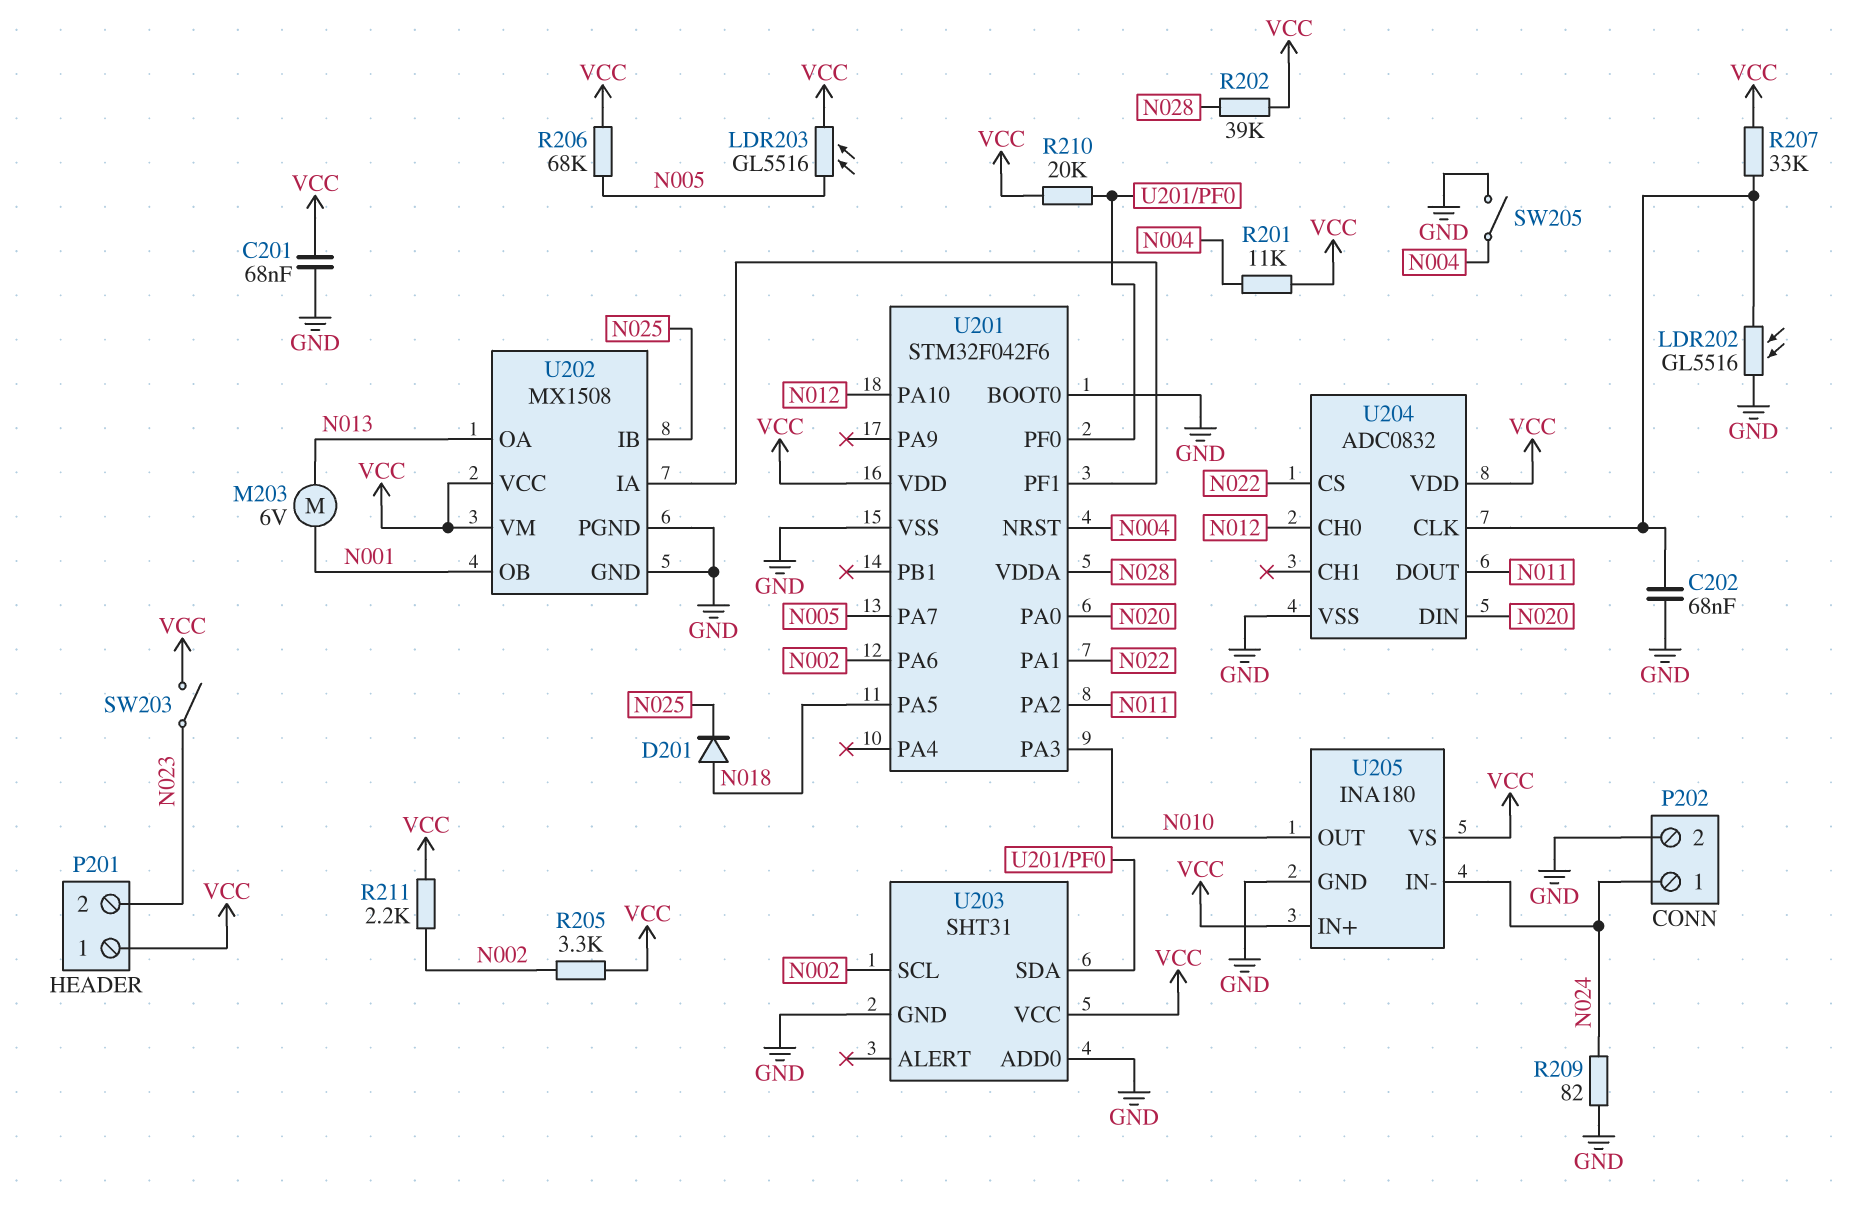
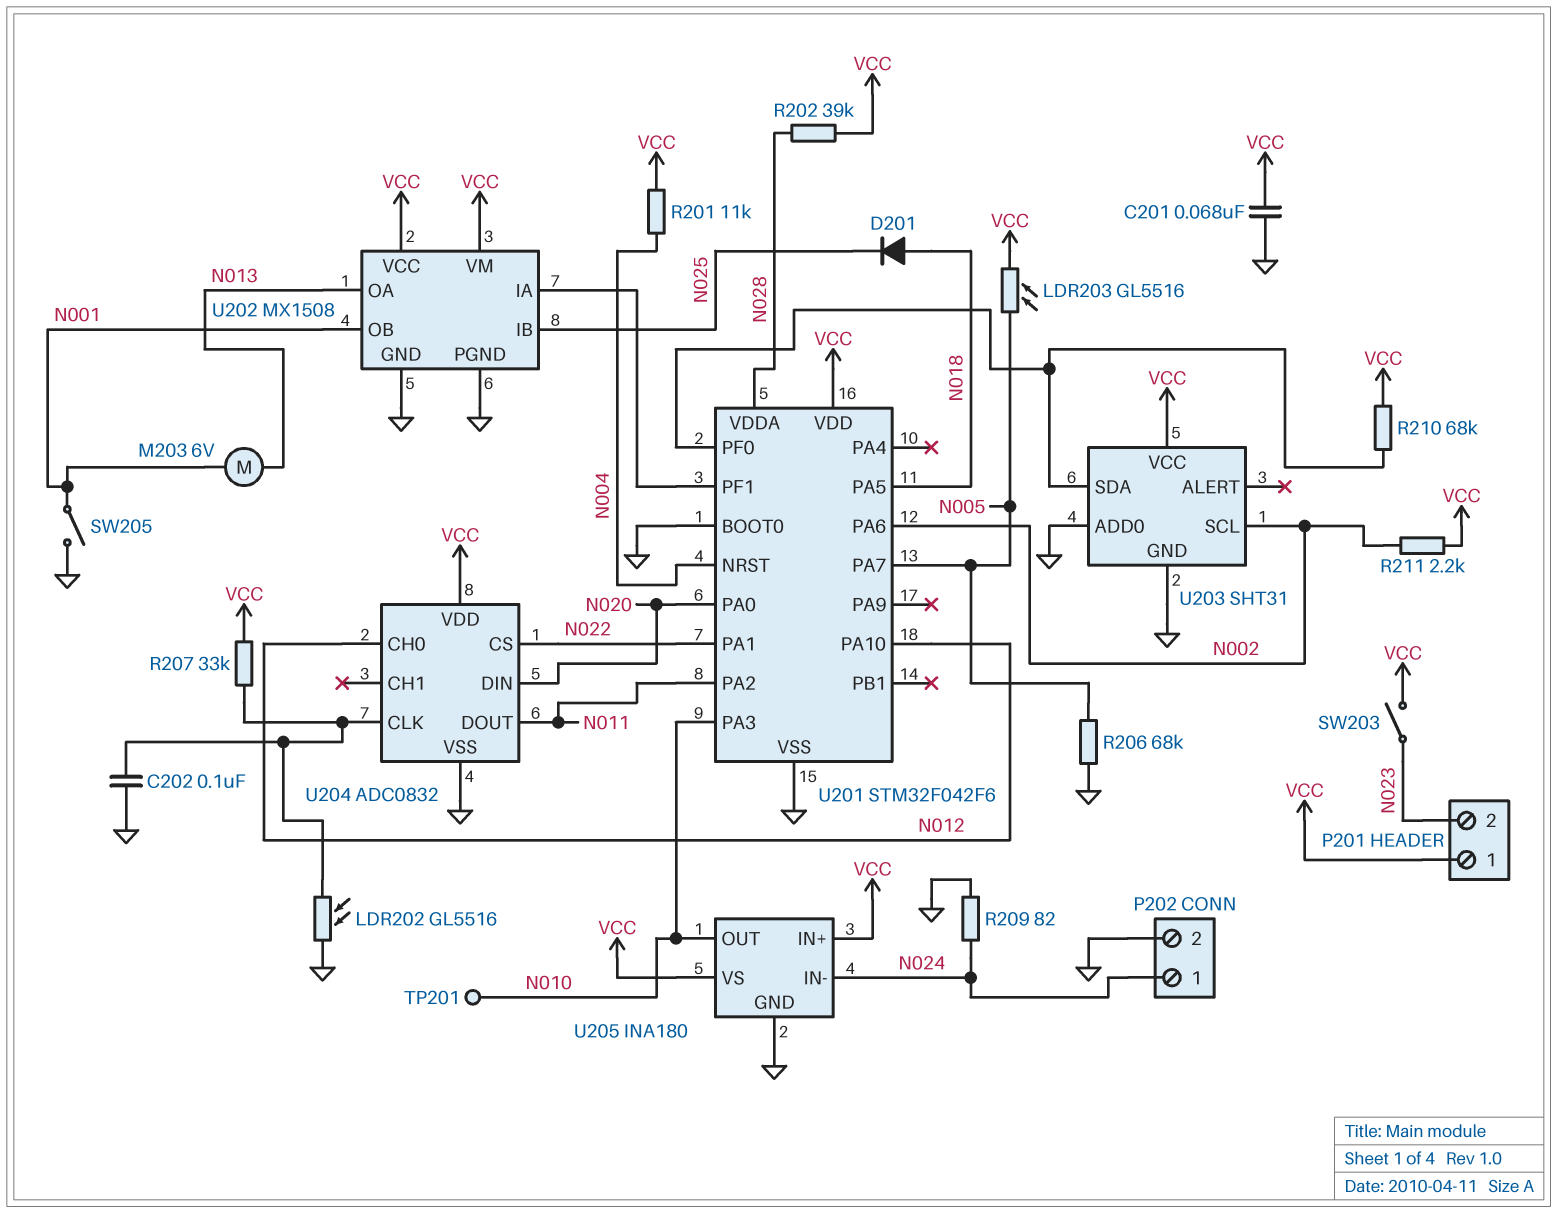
C202: 68nF (GND, U204/CLK) -> 100nF (GND, U204/CLK)
R205: 3.3k (N002, VCC) -> none
R206: 68k (N005, VCC) -> 68k (GND, N005)
R210: 20k (U201/PF0, VCC) -> 68k (U201/PF0, VCC)
SW205: switch (GND, N004) -> switch (GND, N001)
TP201: none -> test point (N010)

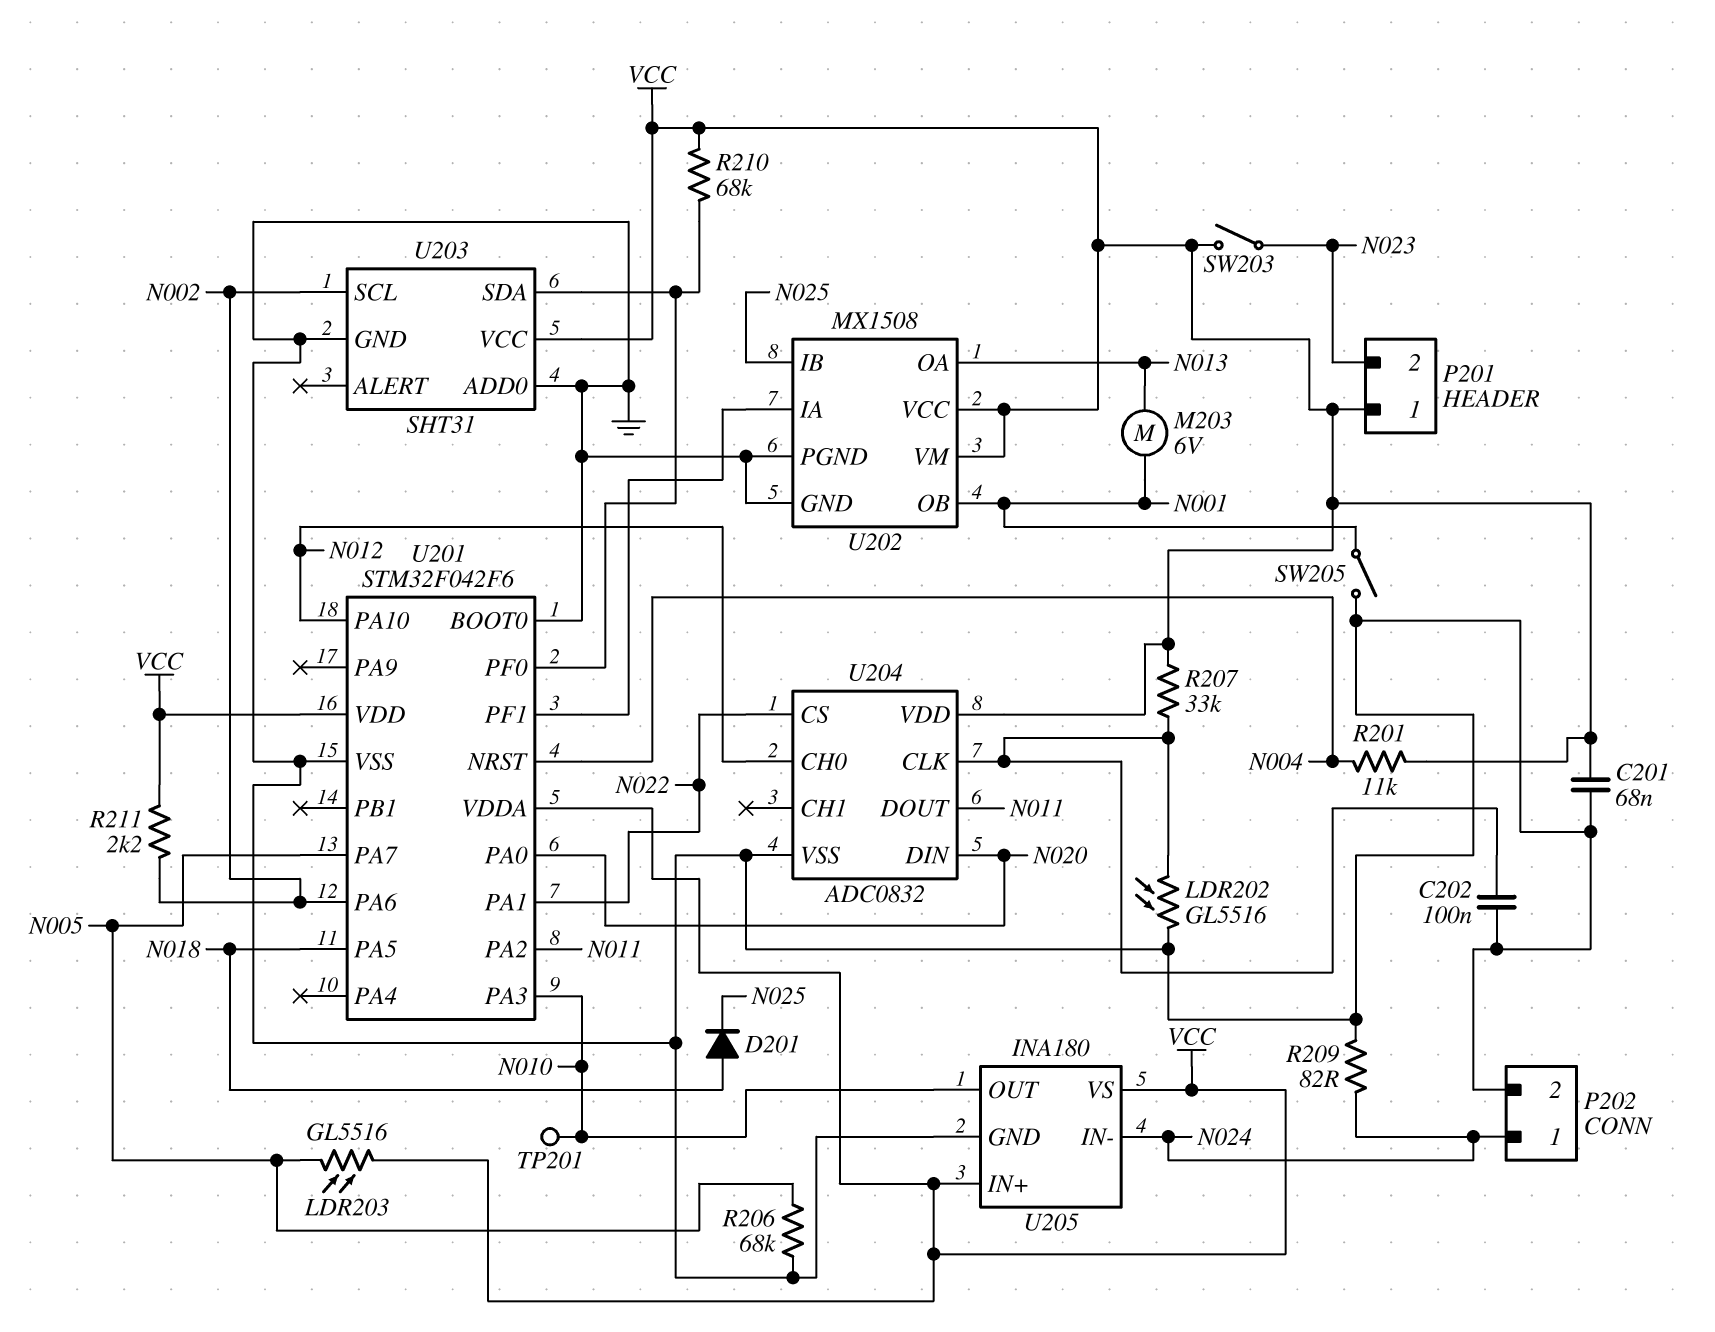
R202: 39k (N028, VCC) -> none
U201 pin VDDA: N028 -> VCC

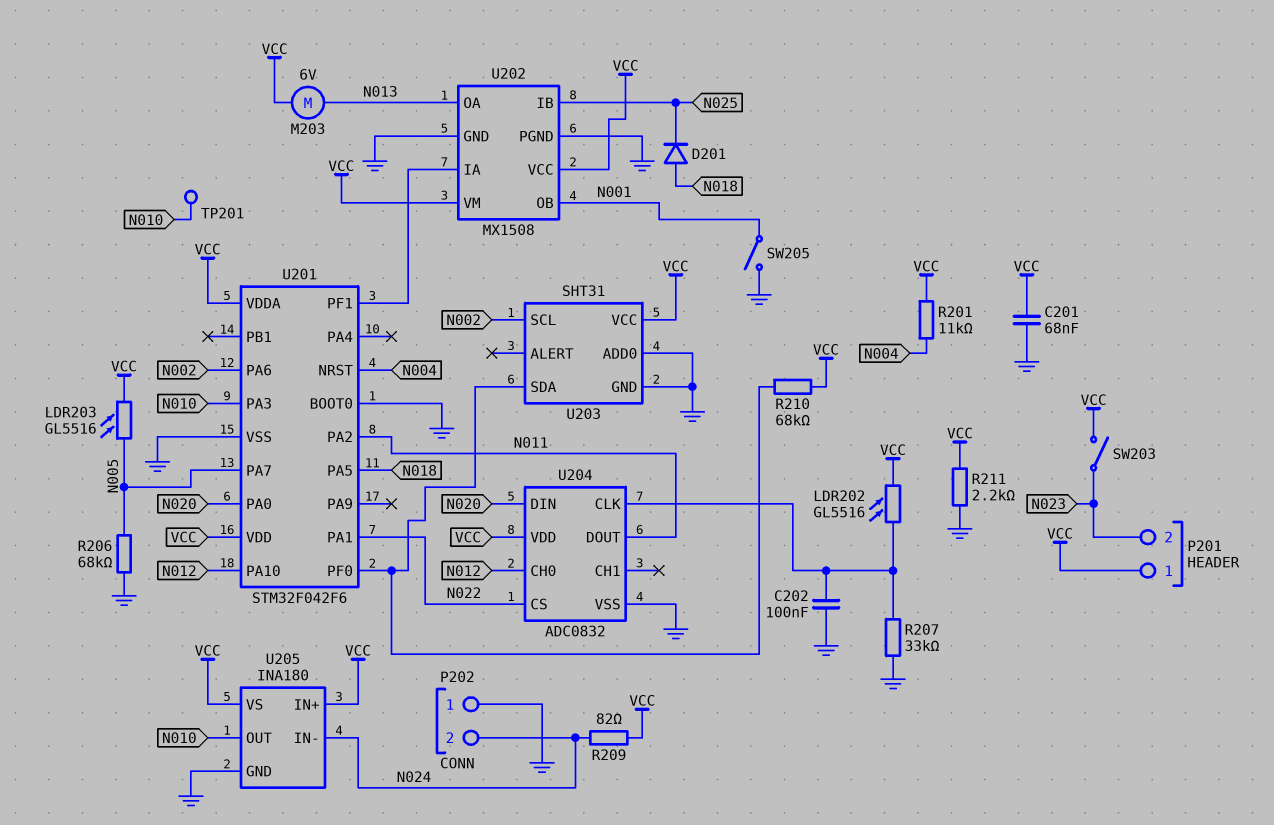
LDR202: GL5516 (GND, U204/CLK) -> GL5516 (U204/CLK, VCC)
M203: motor 6V (N001, N013) -> motor 6V (N013, VCC)
P202 pin 1: N024 -> GND
P202 pin 2: GND -> N024
R207: 33k (U204/CLK, VCC) -> 33k (GND, U204/CLK)
R209: 82 (GND, N024) -> 82 (N024, VCC)
R211: 2.2k (N002, VCC) -> 2.2k (GND, VCC)

